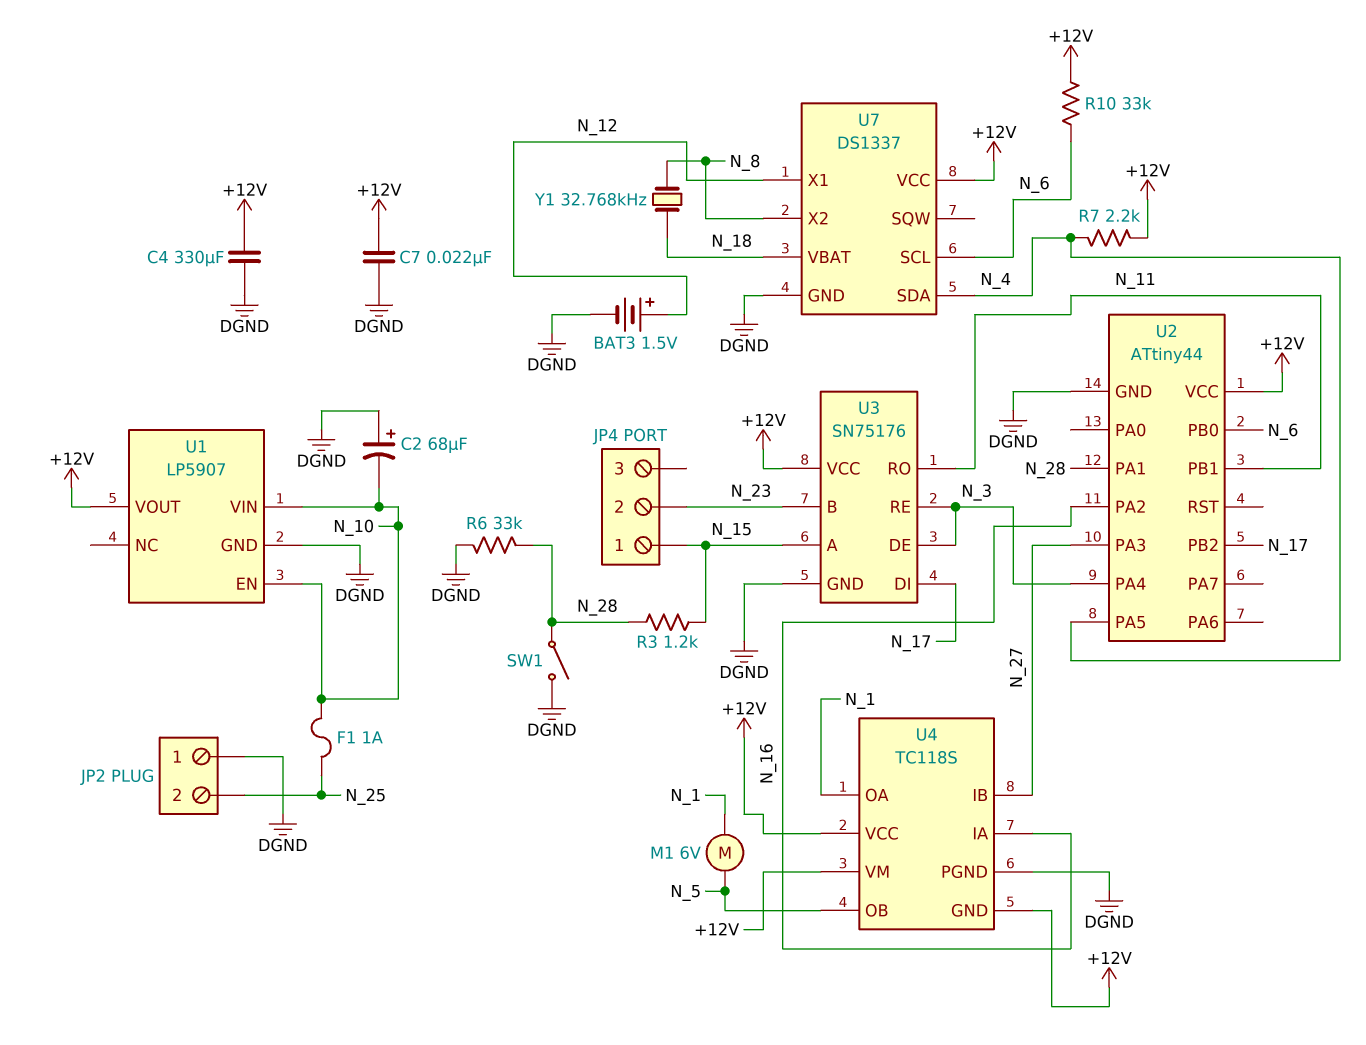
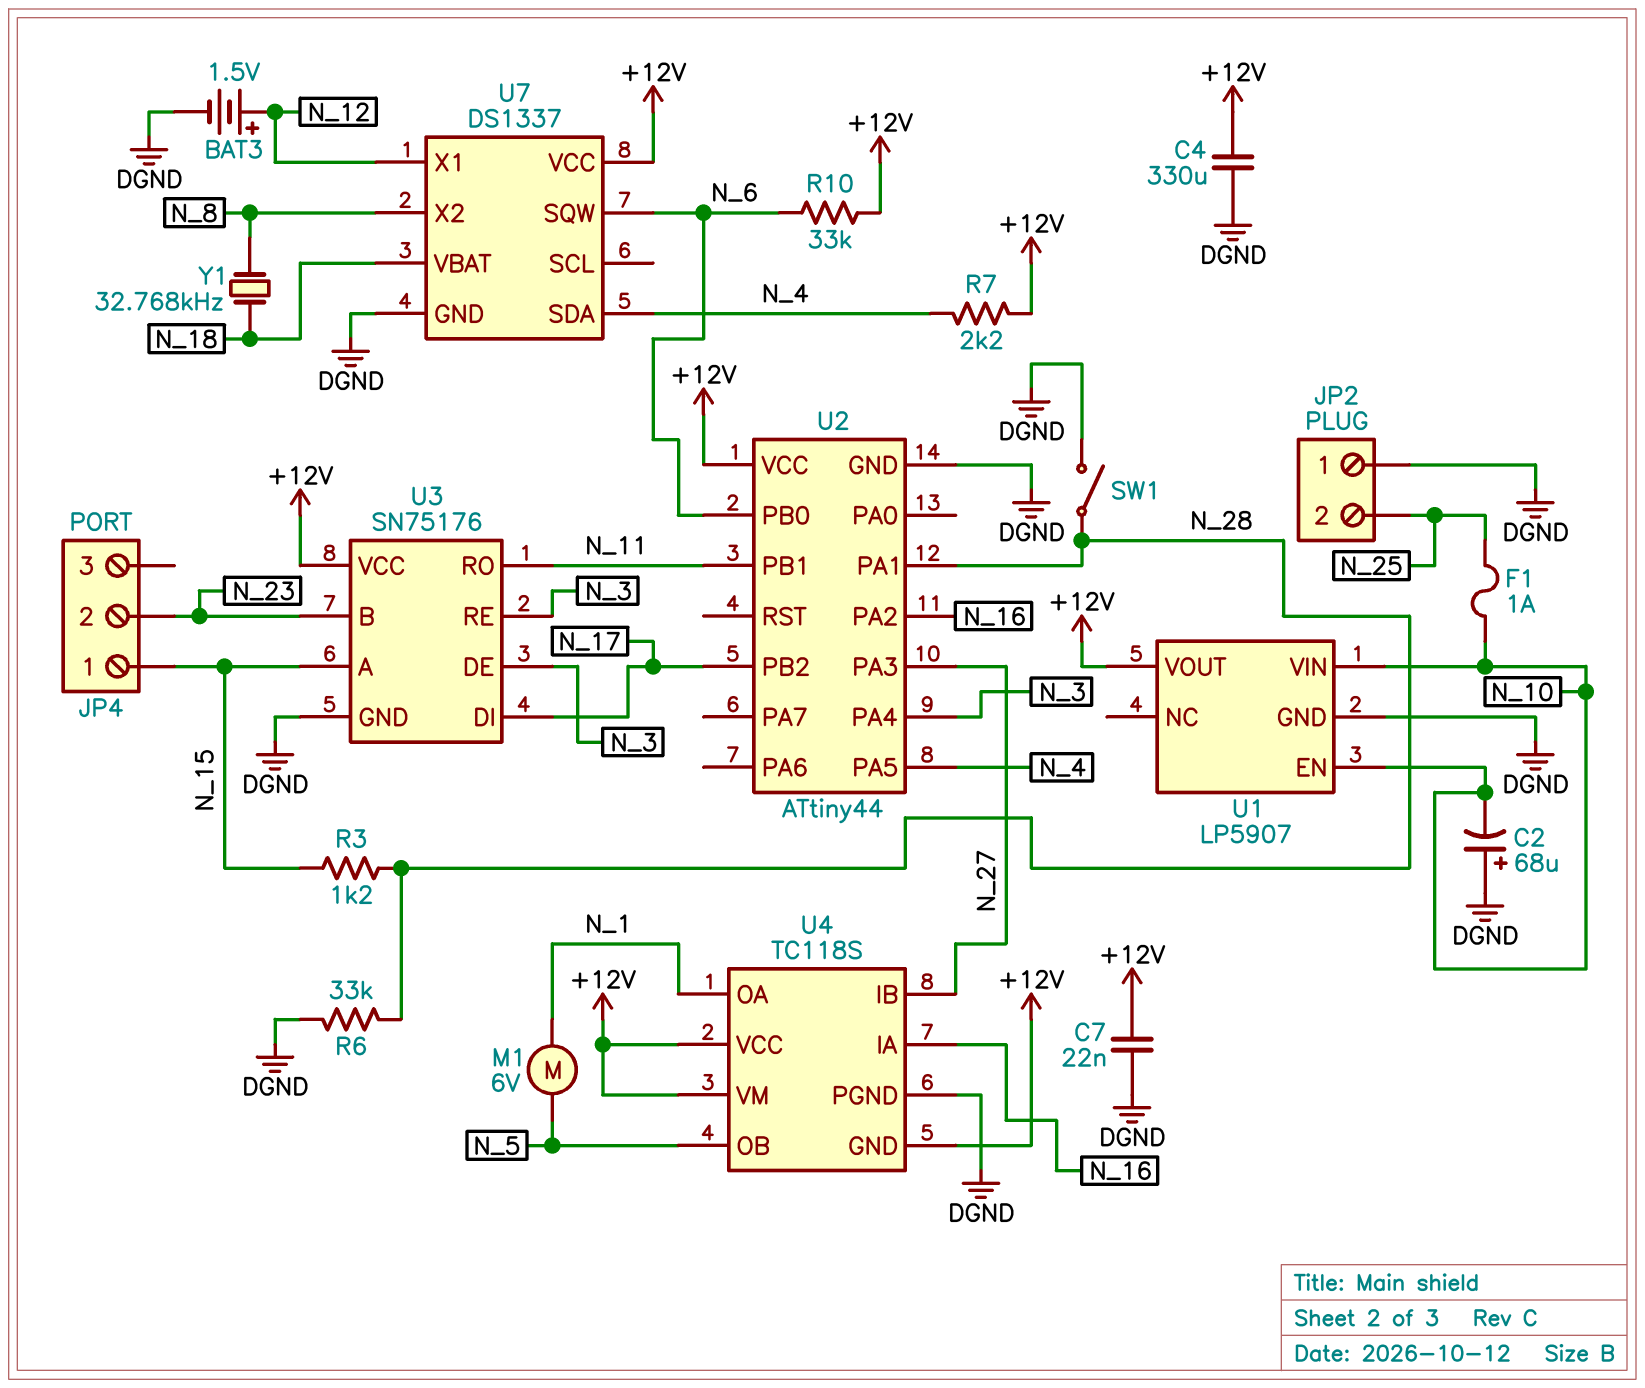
U7 pin SCL: N_6 -> none
U7 pin SQW: none -> N_6

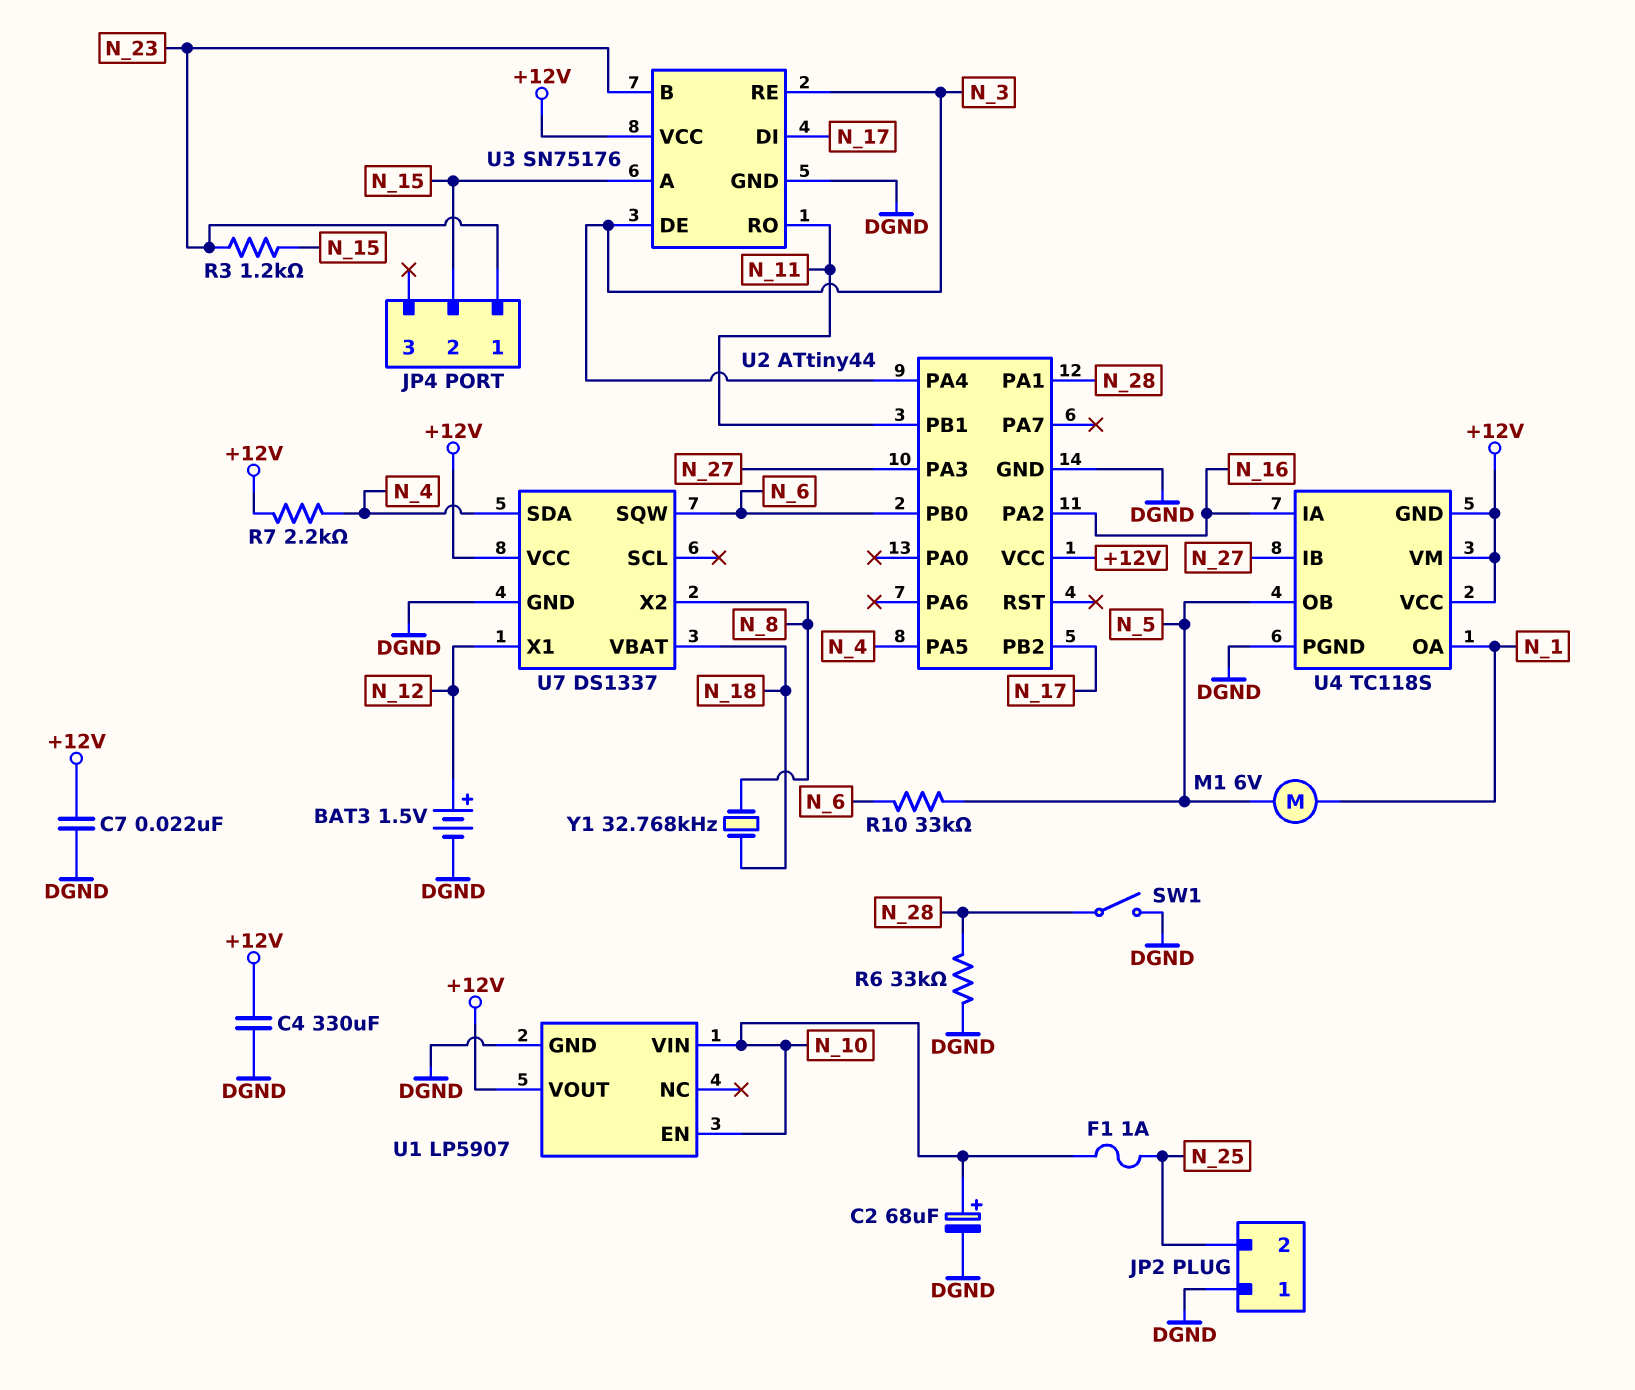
C2: 68uF (plus DGND, minus N_10) -> 68uF (plus N_10, minus DGND)
JP4 pin 1: N_15 -> N_23
JP4 pin 2: N_23 -> N_15
R3: 1.2k (N_15, N_28) -> 1.2k (N_15, N_23)
R10: 33k (+12V, N_6) -> 33k (N_5, N_6)

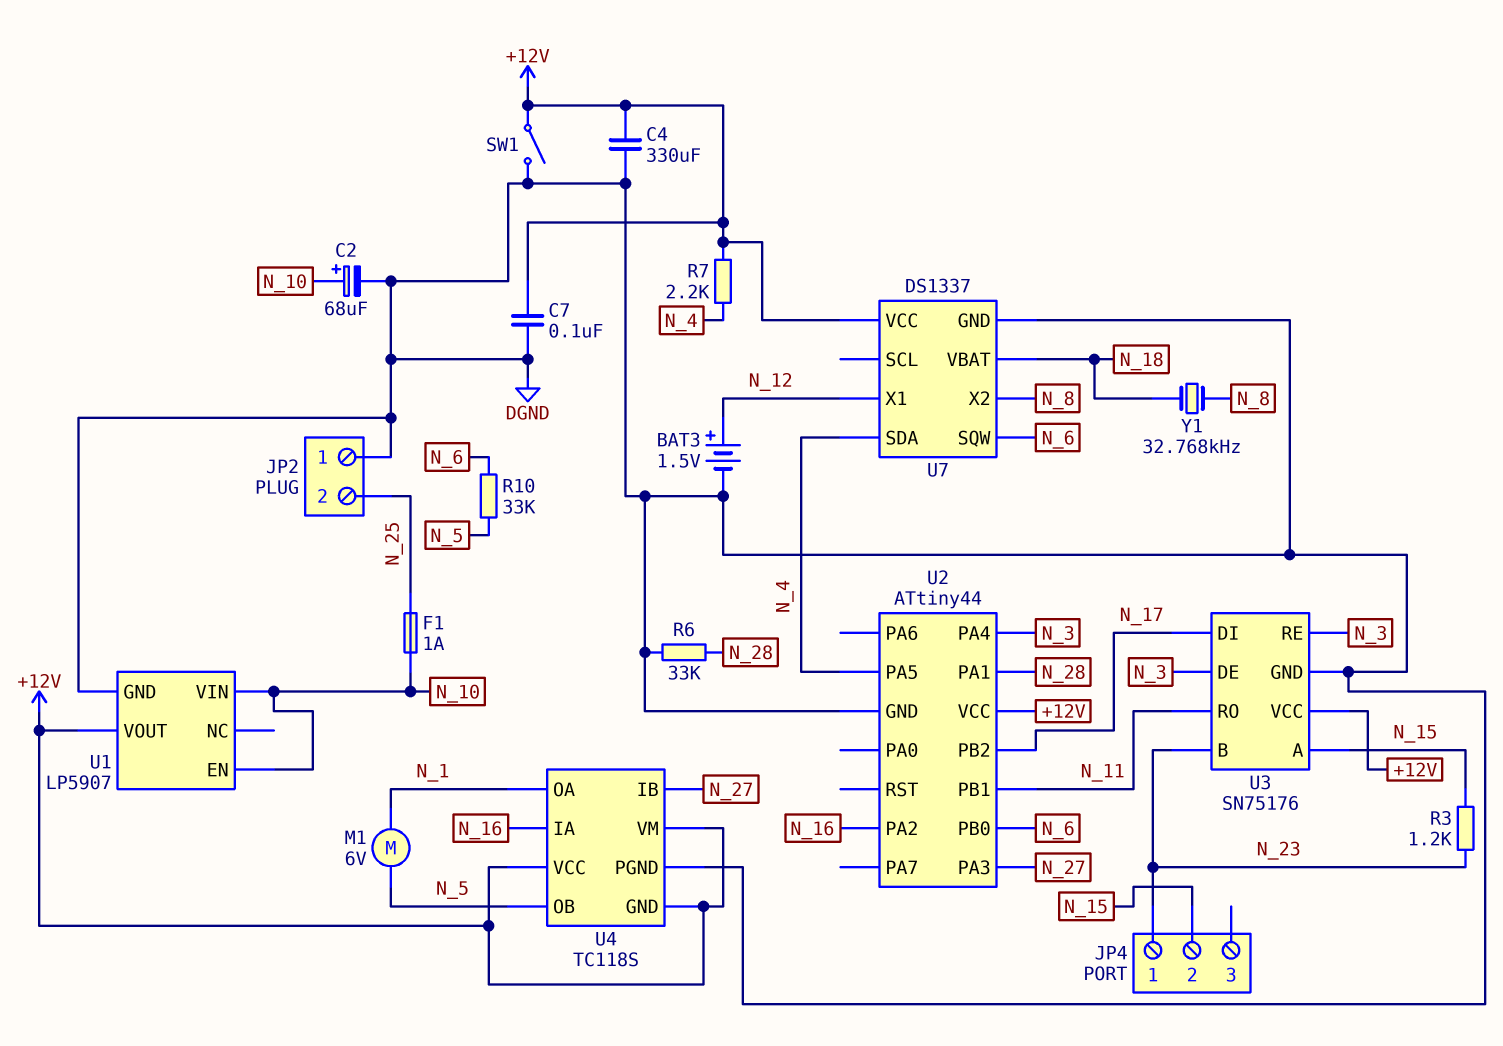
C7: 22nF (+12V, DGND) -> 100nF (+12V, DGND)
SW1: switch (DGND, N_28) -> switch (+12V, DGND)

